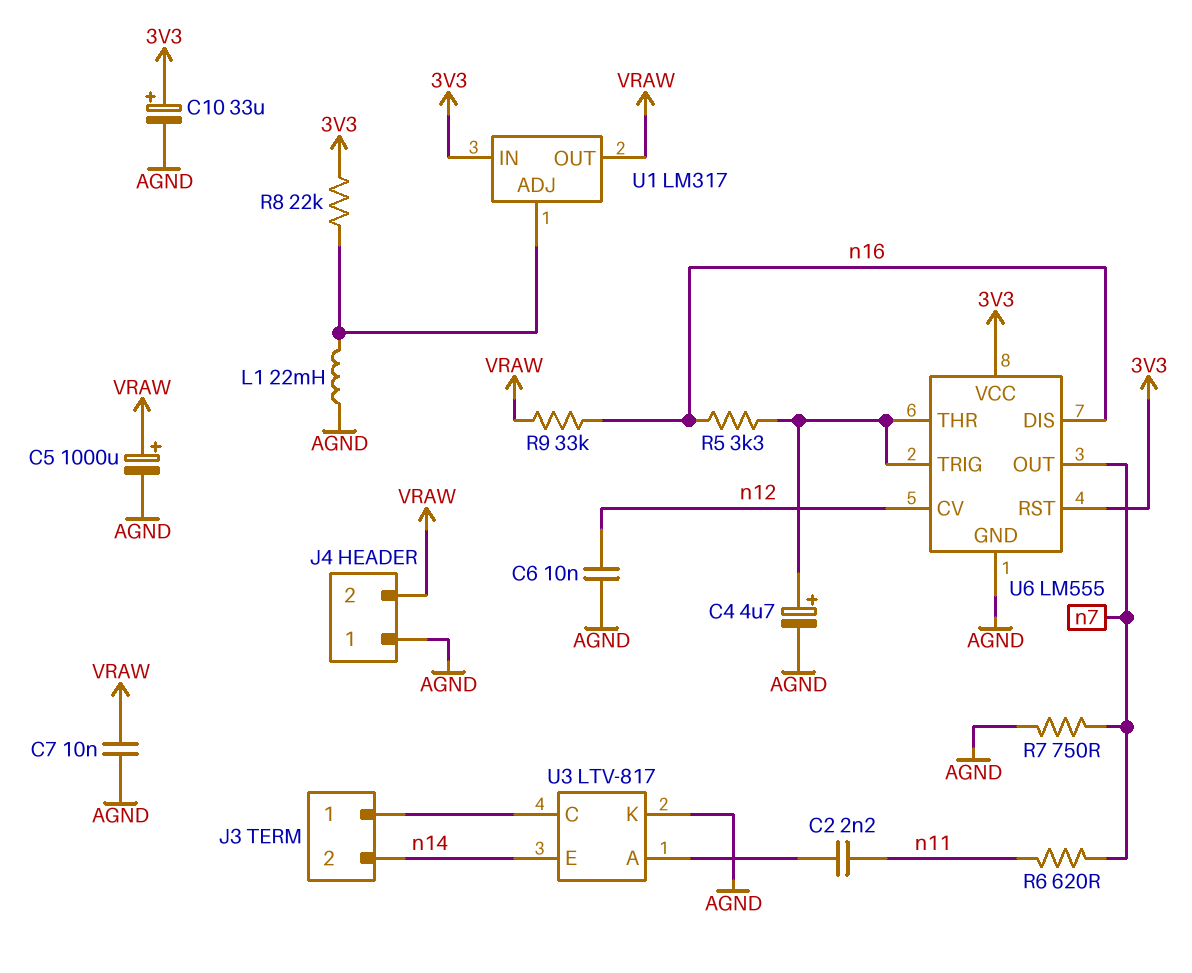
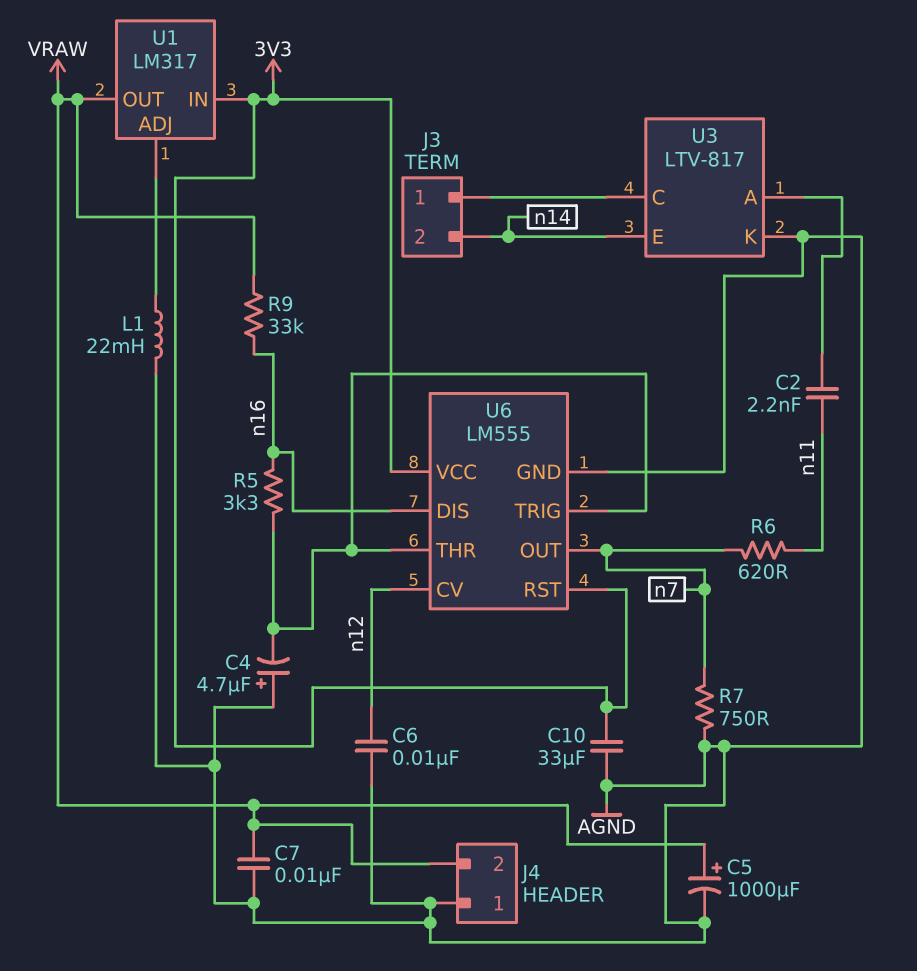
C4: 4.7uF (plus U6/THR, minus AGND) -> 4.7uF (plus AGND, minus U6/THR)
C10: 33uF (plus 3V3, minus AGND) -> 33uF (3V3, AGND)
R8: 22k (3V3, U1/ADJ) -> none

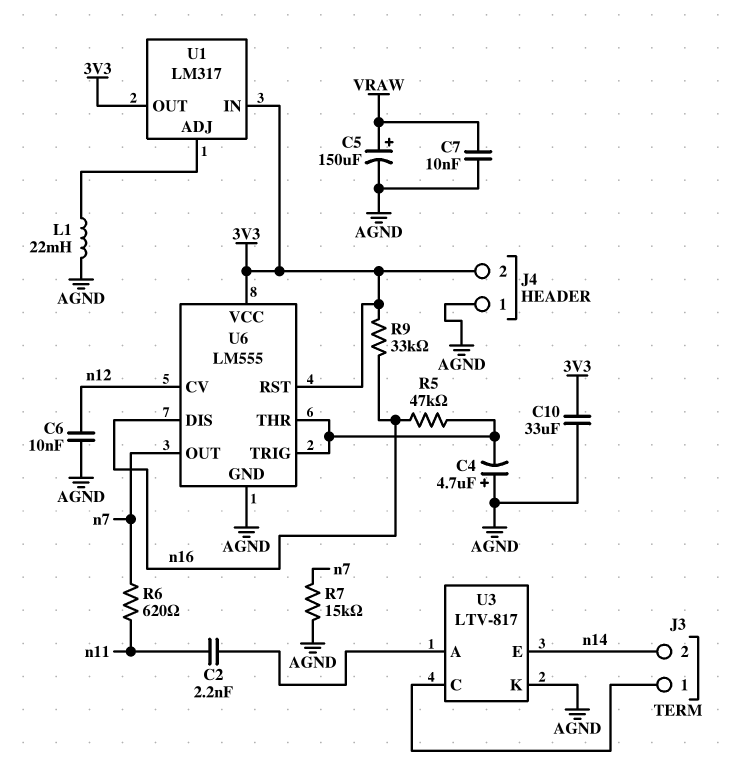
C5: 1000uF (plus VRAW, minus AGND) -> 150uF (plus VRAW, minus AGND)
J4 pin 2: VRAW -> 3V3
R5: 3.3k (U6/THR, n16) -> 47k (U6/THR, n16)
R7: 750 (AGND, n7) -> 15k (AGND, n7)
R9: 33k (VRAW, n16) -> 33k (3V3, n16)
U1 pin OUT: VRAW -> 3V3

